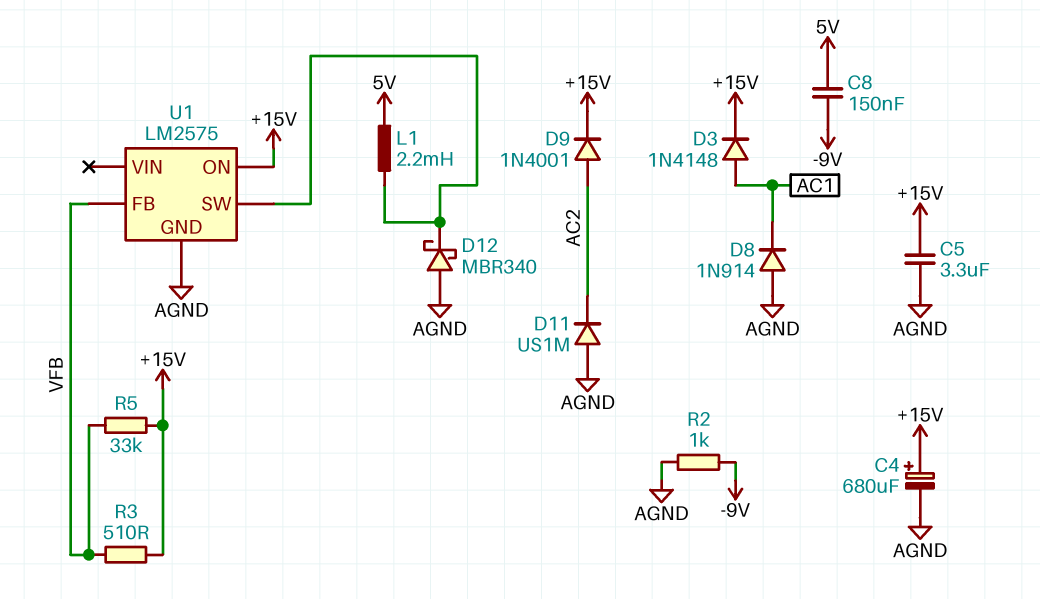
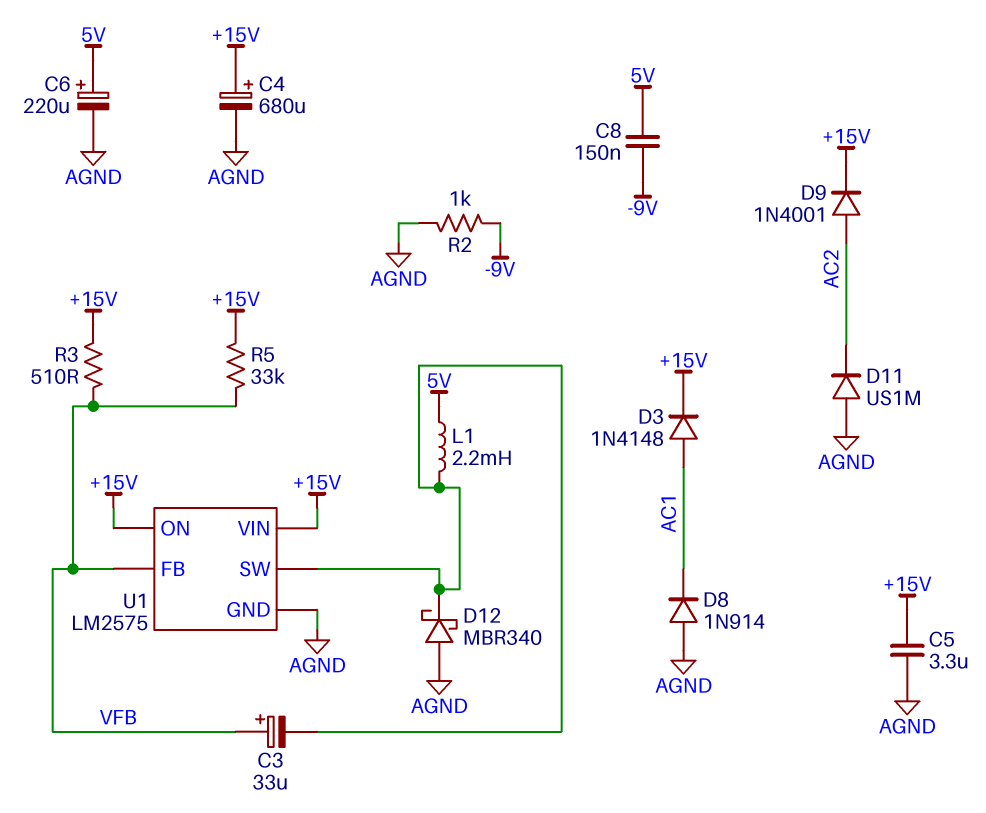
C3: none -> 33uF (plus VFB, minus U1/SW)
C6: none -> 220uF (plus 5V, minus AGND)
U1 pin VIN: none -> +15V

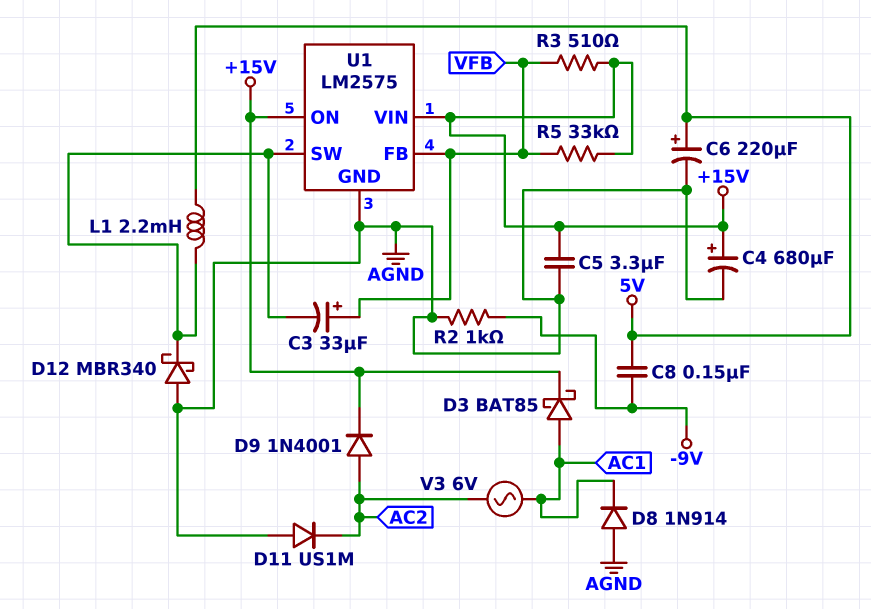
D3: diode 1N4148 (A AC1, K +15V) -> schottky BAT85 (A AC1, K +15V)
V3: none -> AC 6V (AC1, AC2)

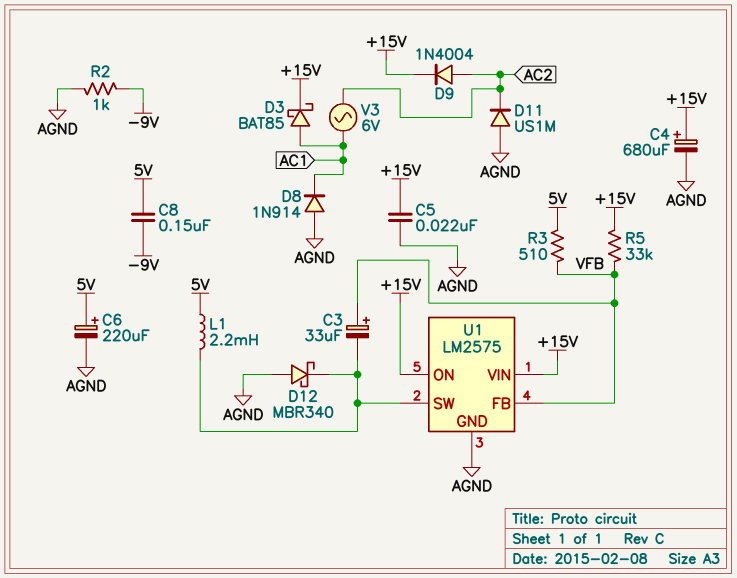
C5: 3.3uF (+15V, AGND) -> 22nF (+15V, AGND)
D9: diode 1N4001 (A AC2, K +15V) -> diode 1N4004 (A AC2, K +15V)
R3: 510 (+15V, VFB) -> 510 (5V, VFB)

